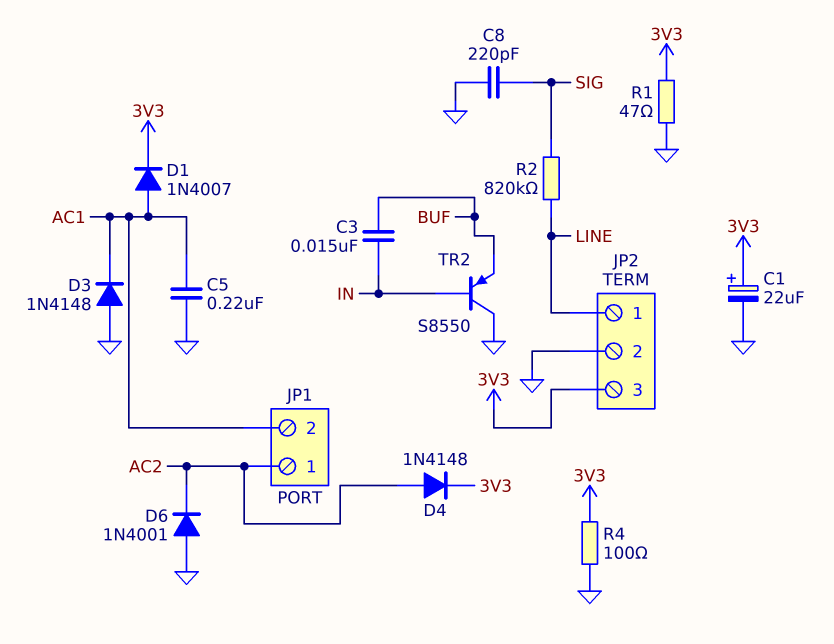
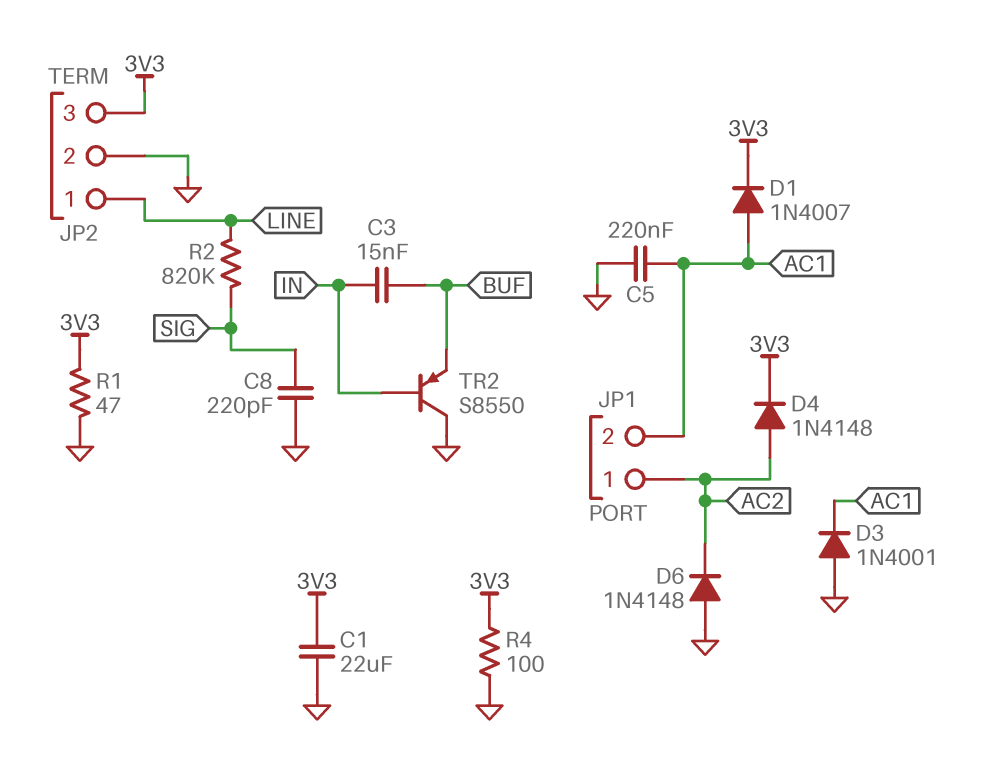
C1: 22uF (plus 3V3, minus GND) -> 22uF (3V3, GND)
D3: diode 1N4148 (A GND, K AC1) -> diode 1N4001 (A GND, K AC1)
D6: diode 1N4001 (A GND, K AC2) -> diode 1N4148 (A GND, K AC2)

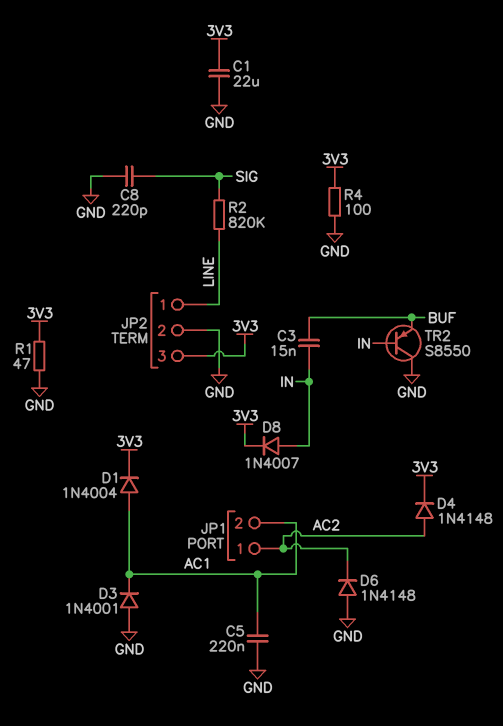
D1: diode 1N4007 (A AC1, K 3V3) -> diode 1N4004 (A AC1, K 3V3)
D8: none -> diode 1N4007 (A IN, K 3V3)

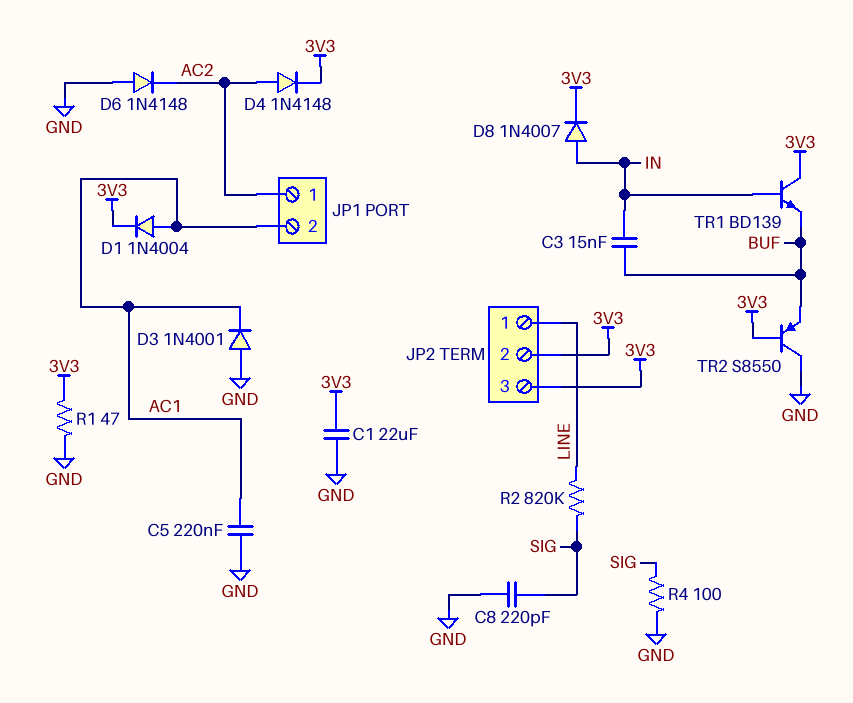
JP2 pin 2: GND -> 3V3
R4: 100 (3V3, GND) -> 100 (GND, SIG)
TR1: none -> NPN BD139 (B IN, C 3V3, E BUF)
TR2: PNP S8550 (B IN, C GND, E BUF) -> PNP S8550 (B 3V3, C GND, E BUF)

